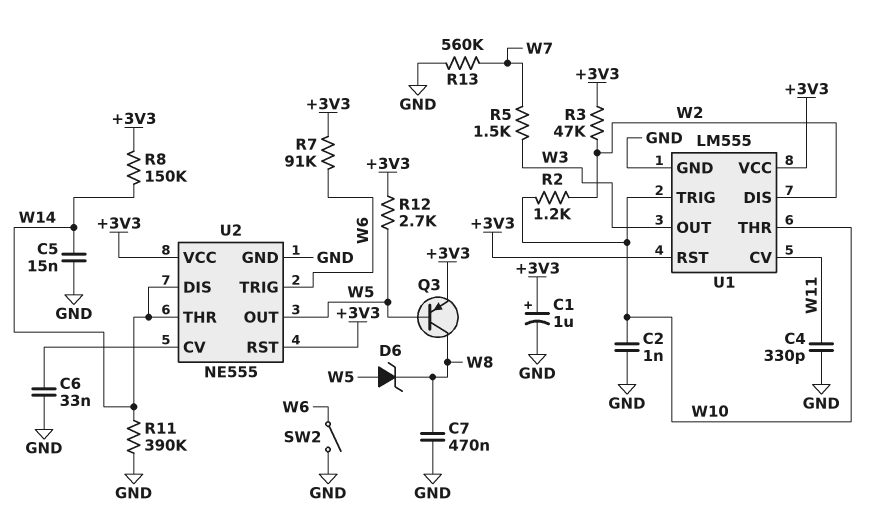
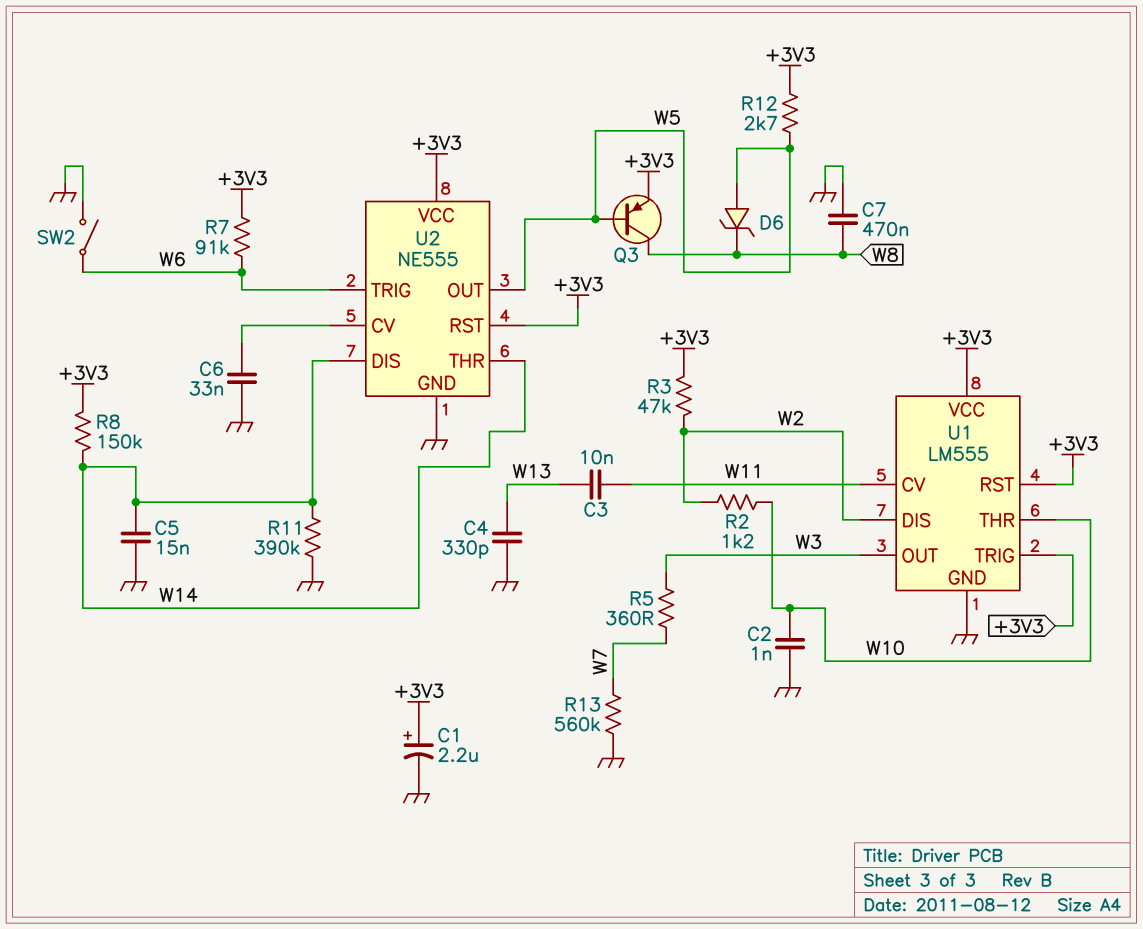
C1: 1uF (plus +3V3, minus GND) -> 2.2uF (plus +3V3, minus GND)
C3: none -> 10nF (W11, W13)
C4: 330pF (GND, W11) -> 330pF (GND, W13)
R5: 1.5k (W3, W7) -> 360 (W3, W7)
U1 pin TRIG: W10 -> +3V3

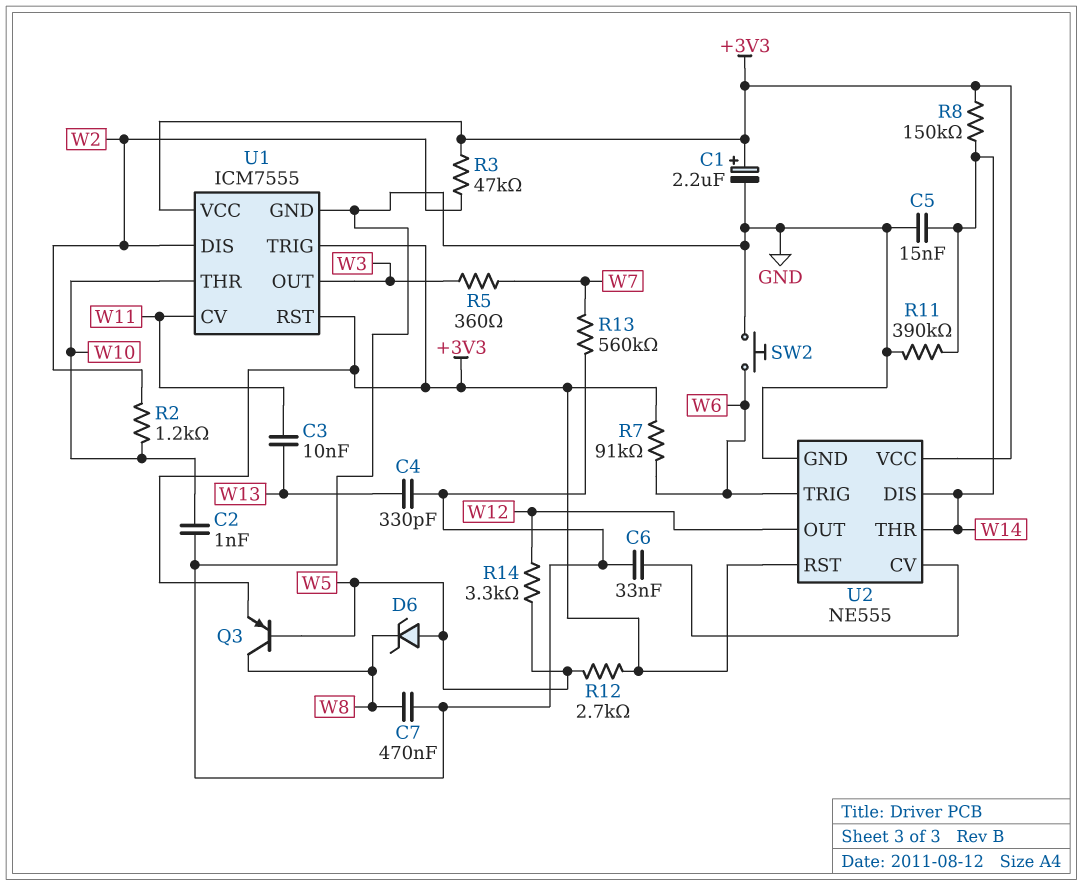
R14: none -> 3.3k (W5, W12)
SW2: switch (GND, W6) -> button (GND, W6)
U1: LM555 -> ICM7555
U2 pin OUT: W5 -> W12

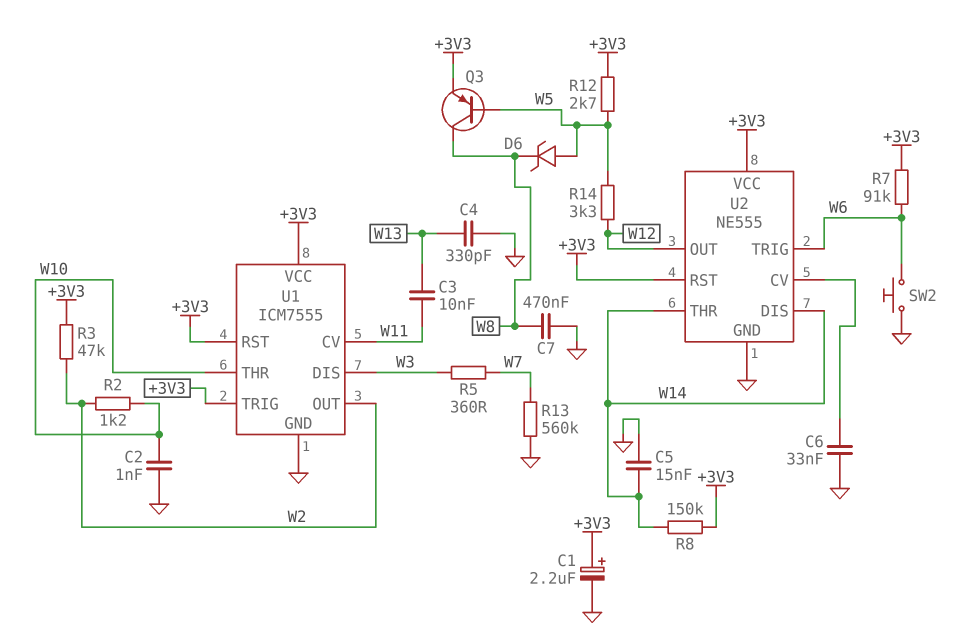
R11: 390k (GND, W14) -> none
U1 pin DIS: W2 -> W3
U1 pin OUT: W3 -> W2

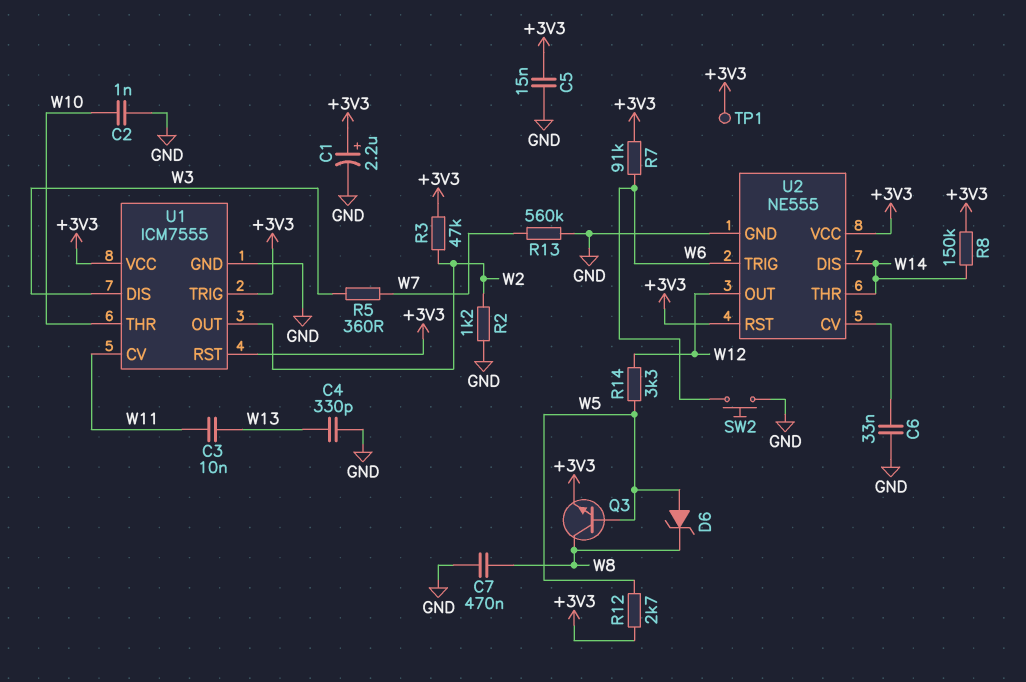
C5: 15nF (GND, W14) -> 15nF (+3V3, GND)
Q3: PNP (B W5, C W8, E +3V3) -> NPN (B W5, C W8, E +3V3)
R2: 1.2k (W2, W10) -> 1.2k (GND, W2)
TP1: none -> test point (+3V3)

